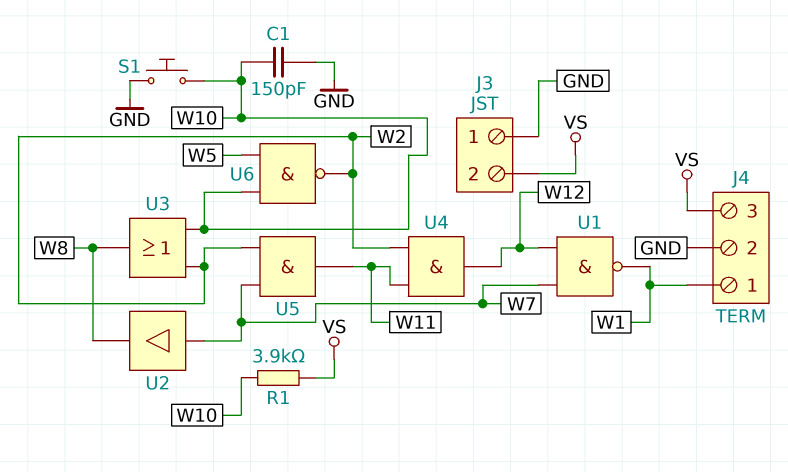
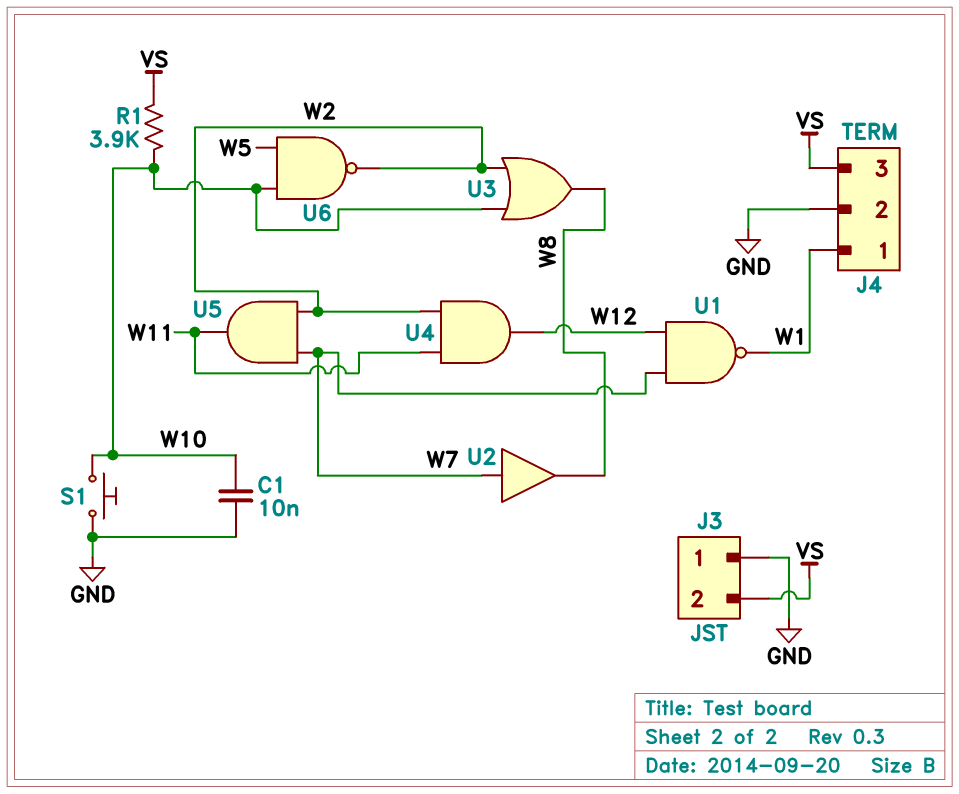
C1: 150pF (GND, W10) -> 10nF (GND, W10)

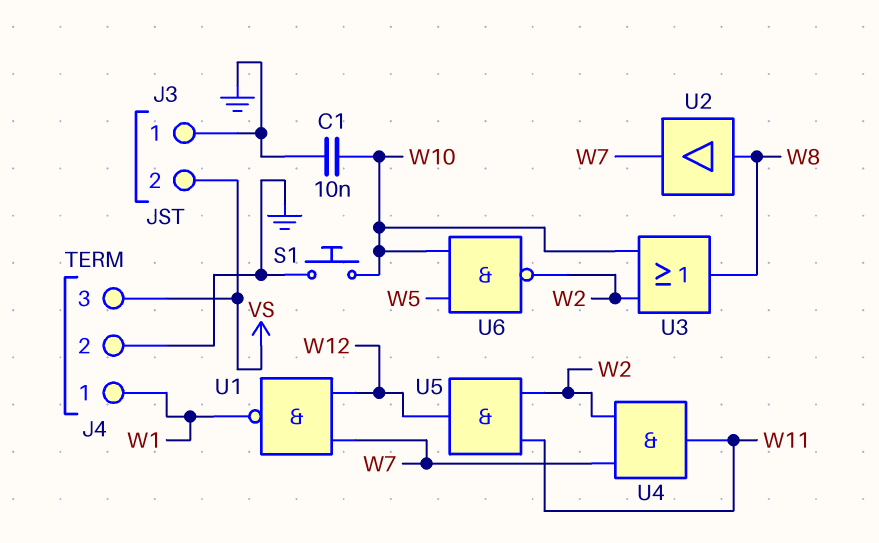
R1: 3.9k (VS, W10) -> none
U2: buffer (in W7, out W8) -> buffer (in W8, out W7)
U4: AND (in W2, in W11, out W12) -> AND (in W2, in W7, out W11)
U5: AND (in W2, in W7, out W11) -> AND (in W2, in W11, out W12)

